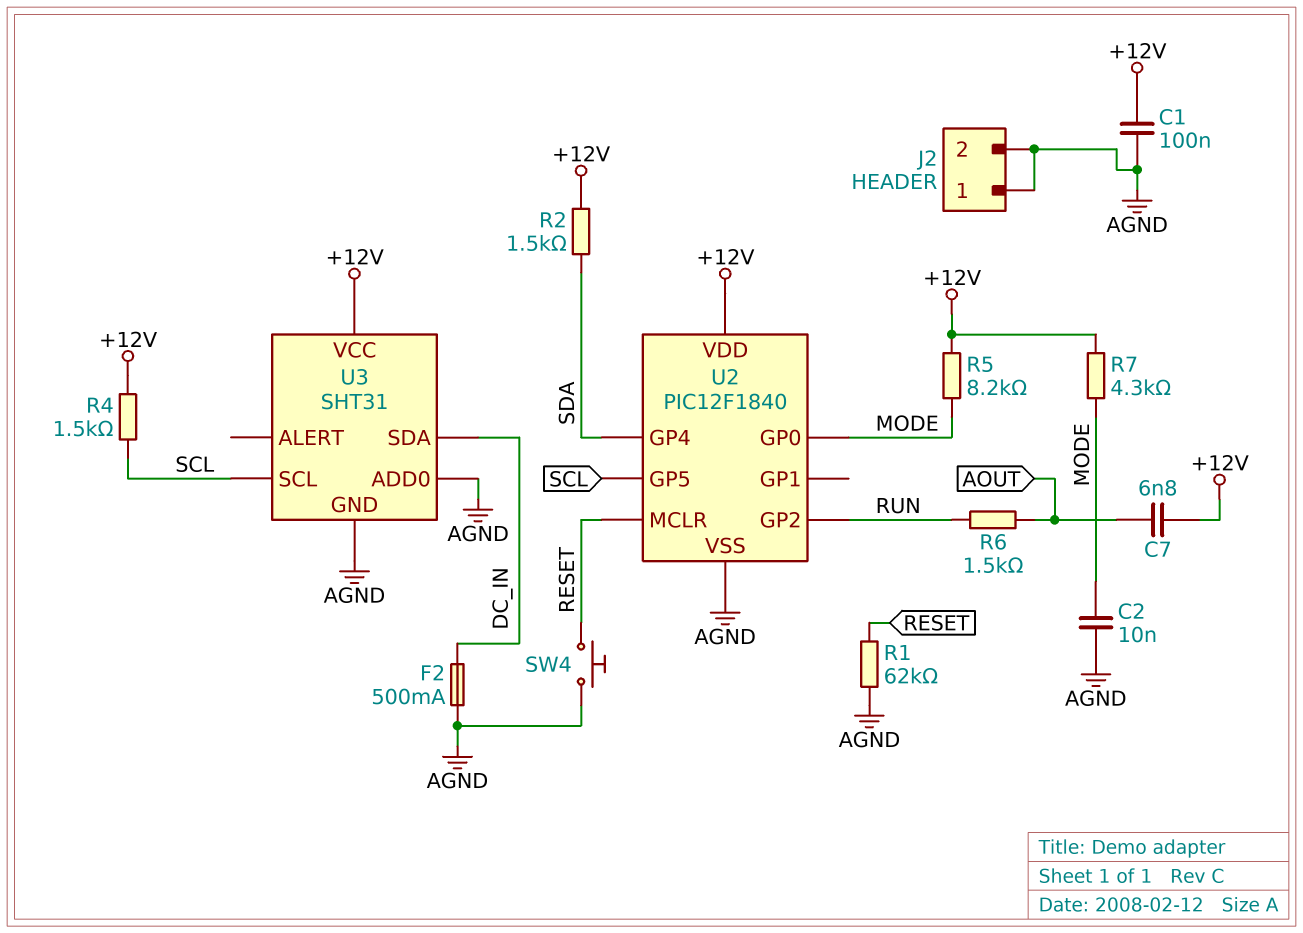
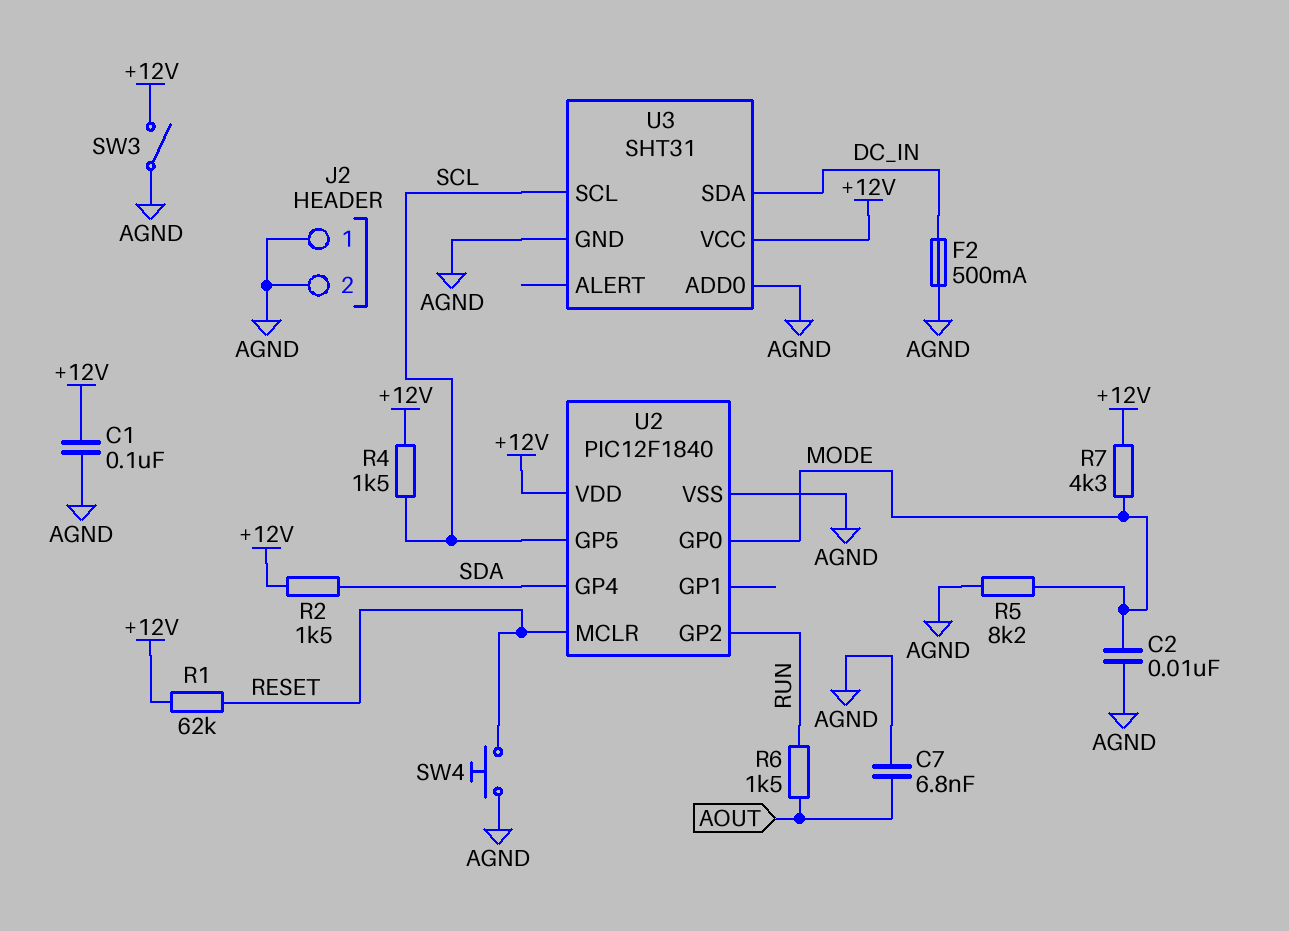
C7: 6.8nF (+12V, AOUT) -> 6.8nF (AGND, AOUT)
R1: 62k (AGND, RESET) -> 62k (+12V, RESET)
R5: 8.2k (+12V, MODE) -> 8.2k (AGND, MODE)
SW3: none -> switch (+12V, AGND)

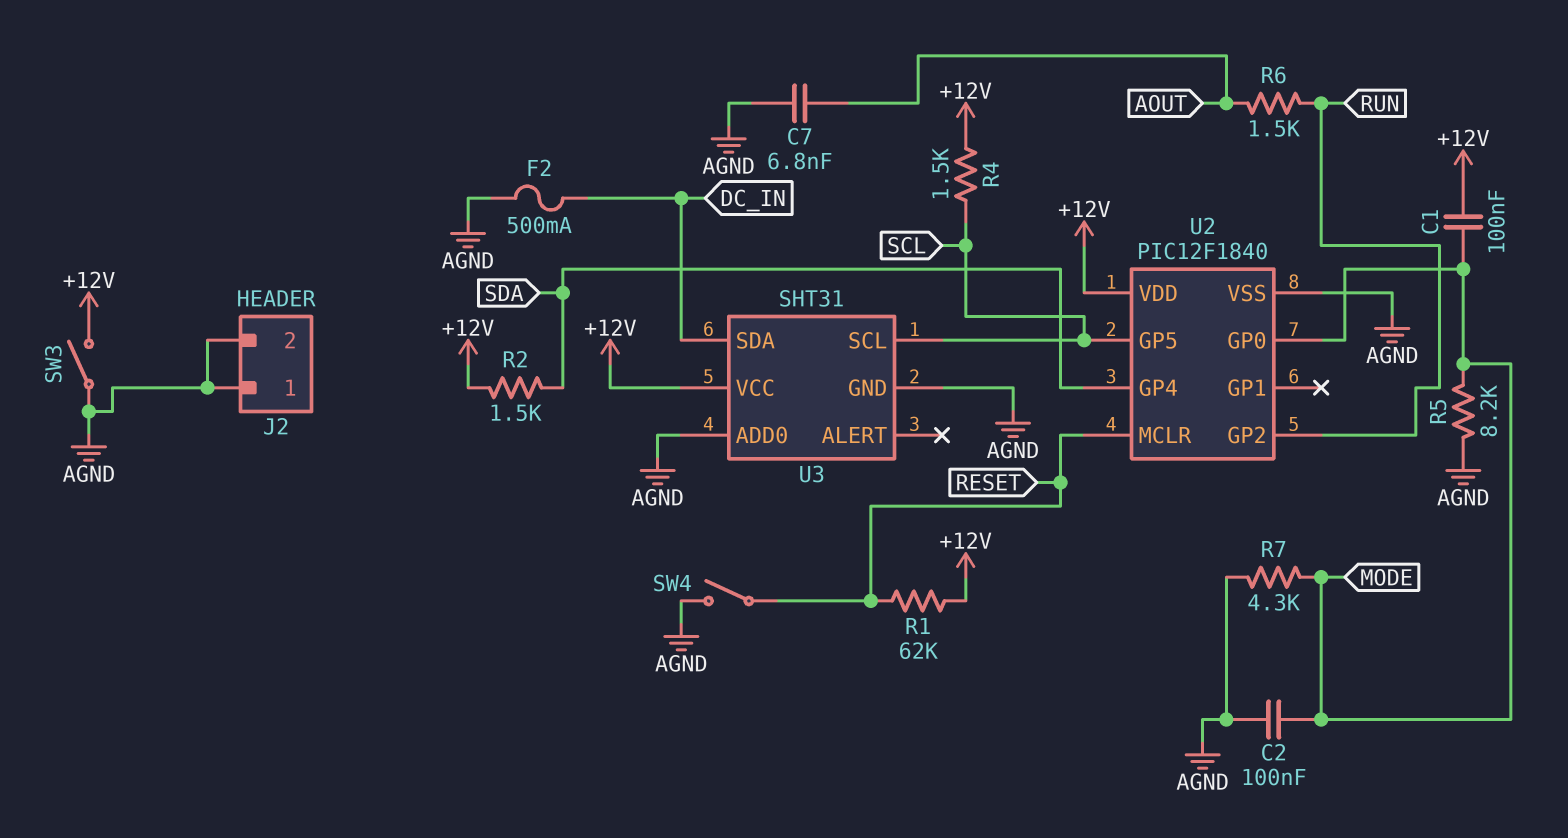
C1: 100nF (+12V, AGND) -> 100nF (+12V, MODE)
C2: 10nF (AGND, MODE) -> 100nF (AGND, MODE)
R7: 4.3k (+12V, MODE) -> 4.3k (AGND, MODE)
SW4: button (AGND, RESET) -> switch (AGND, RESET)

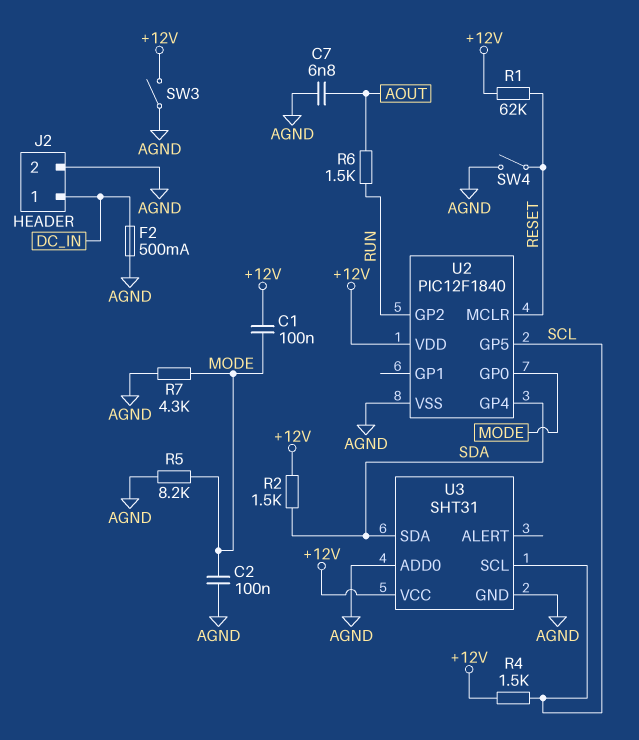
J2 pin 1: AGND -> DC_IN
U3 pin SDA: DC_IN -> SDA

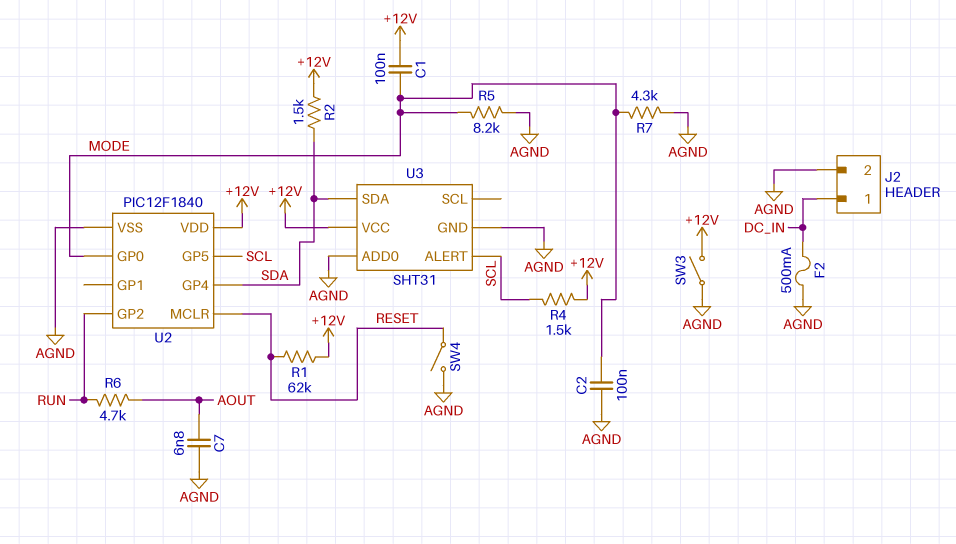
R6: 1.5k (AOUT, RUN) -> 4.7k (AOUT, RUN)
U3 pin ALERT: none -> SCL
U3 pin SCL: SCL -> none

